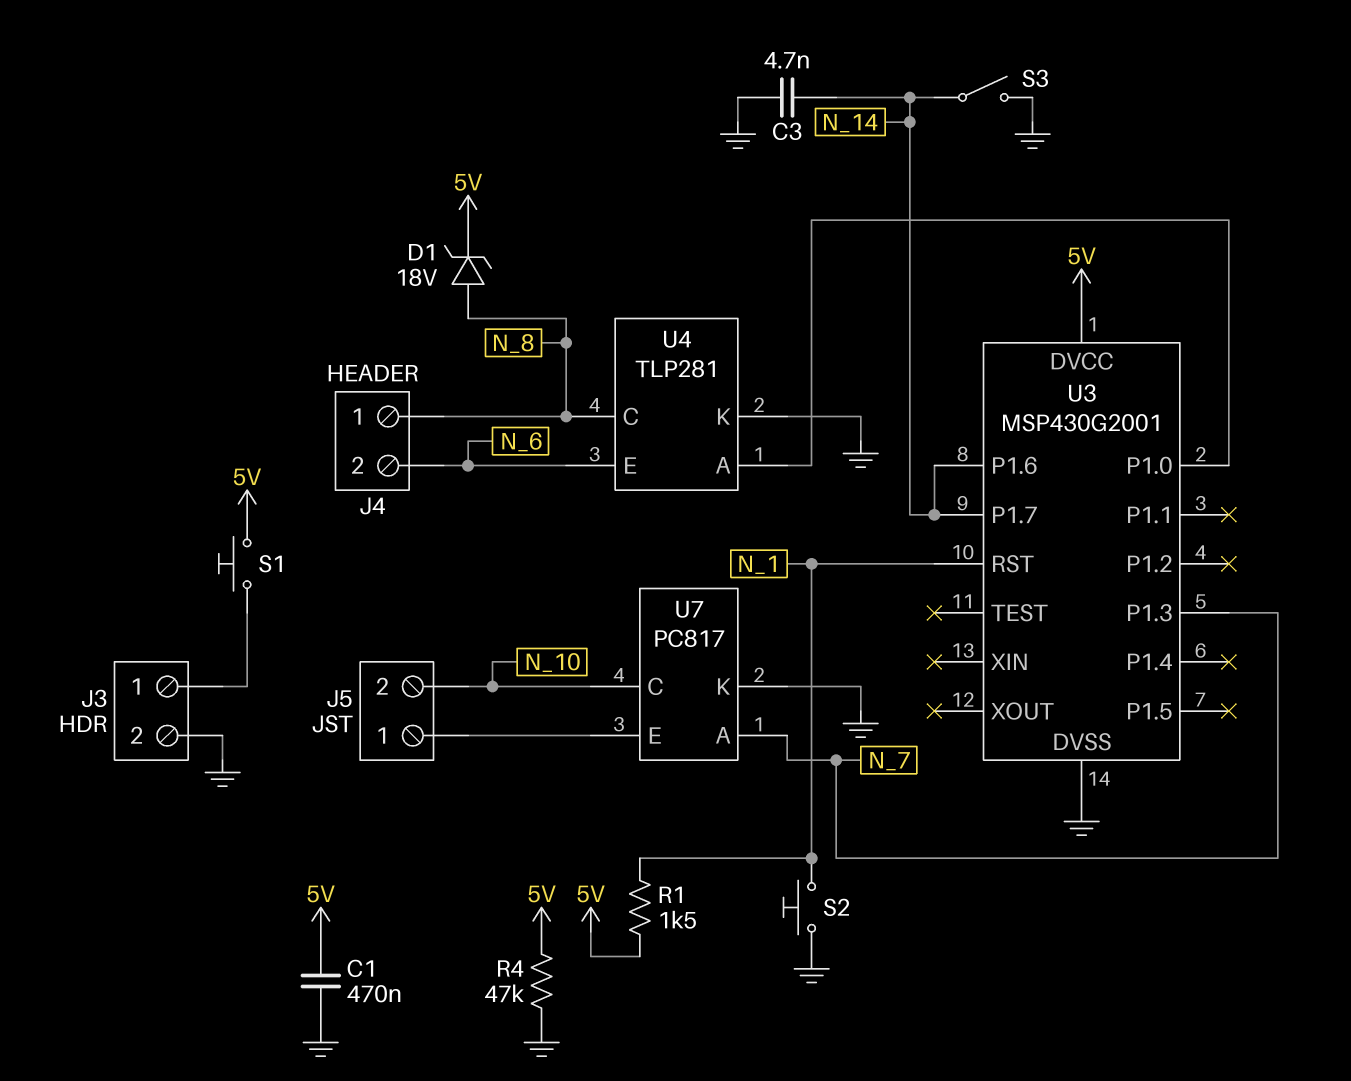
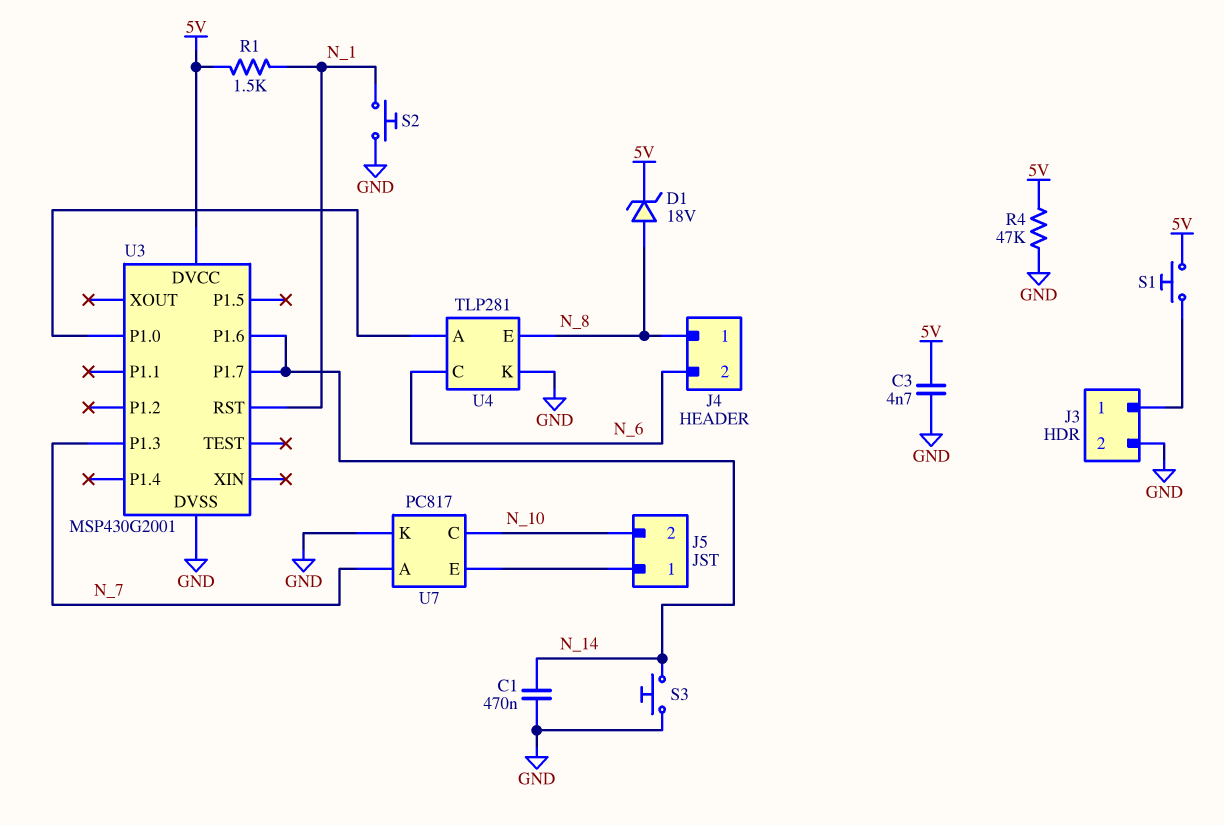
C1: 470nF (5V, GND) -> 470nF (GND, N_14)
C3: 4.7nF (GND, N_14) -> 4.7nF (5V, GND)
S3: switch (GND, N_14) -> button (GND, N_14)
U4 pin C: N_8 -> N_6
U4 pin E: N_6 -> N_8

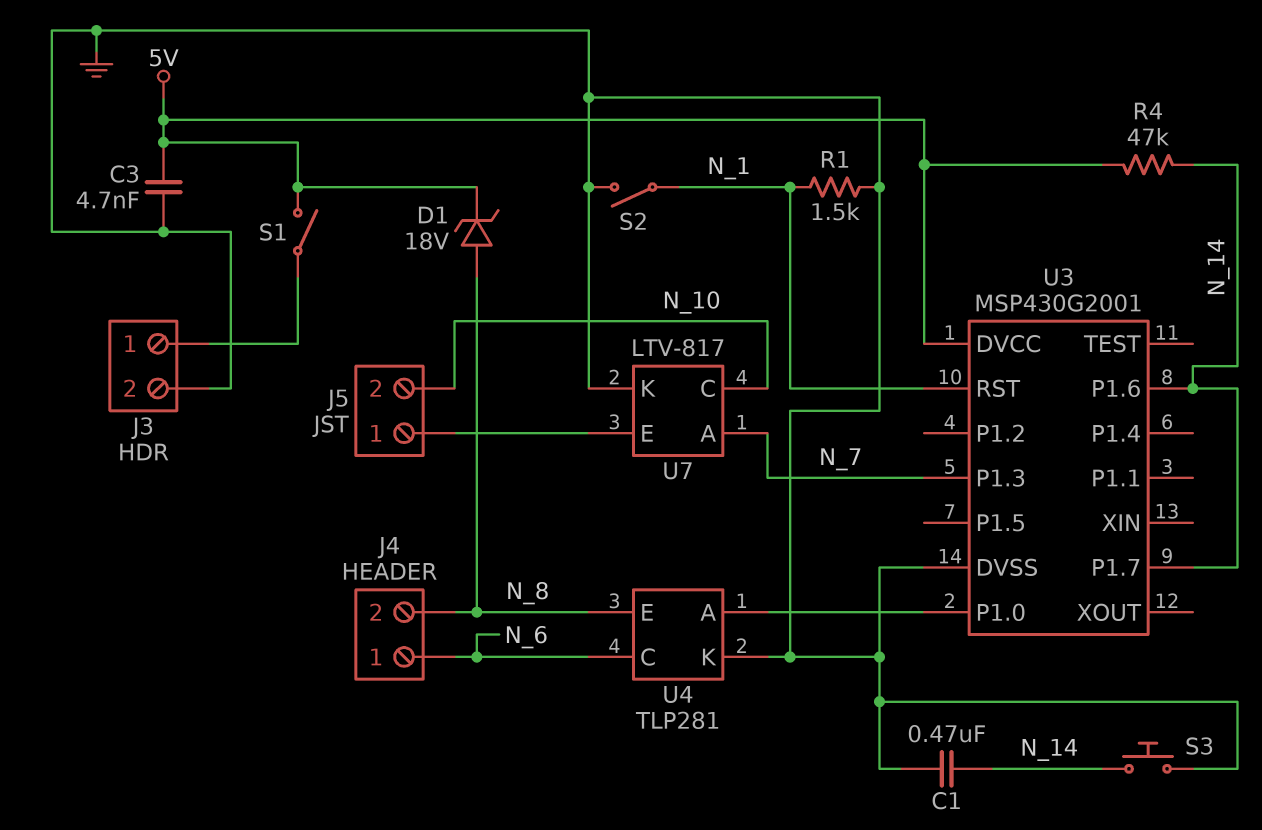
J4 pin 1: N_8 -> N_6
J4 pin 2: N_6 -> N_8
R1: 1.5k (5V, N_1) -> 1.5k (GND, N_1)
R4: 47k (5V, GND) -> 47k (5V, N_14)
S1: button (5V, J3/1) -> switch (5V, J3/1)
S2: button (GND, N_1) -> switch (GND, N_1)
U7: PC817 -> LTV-817

